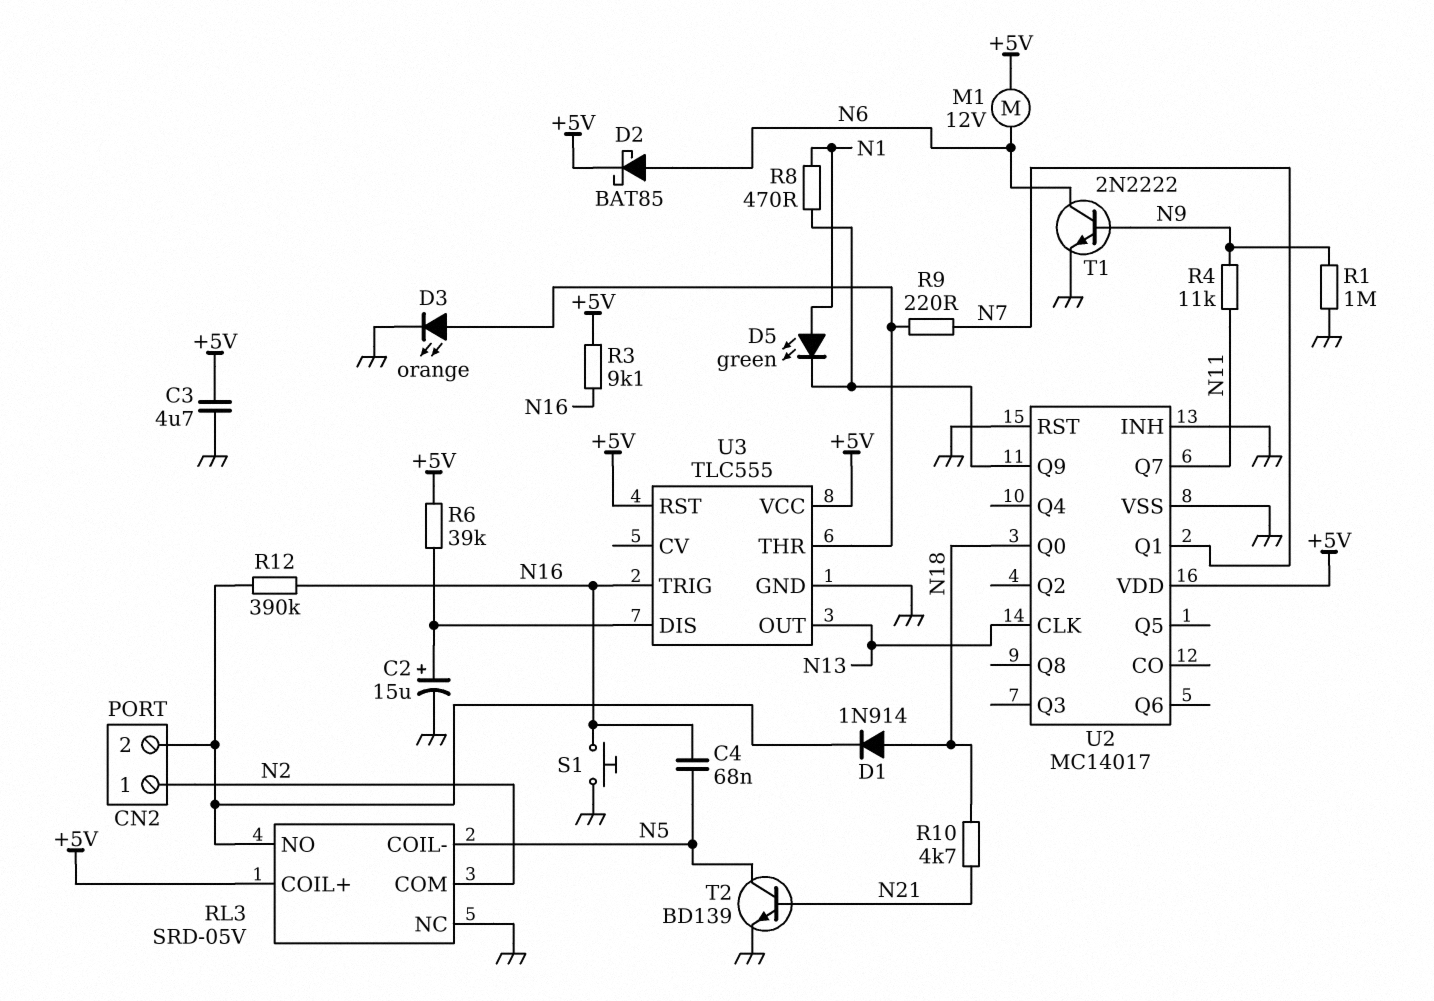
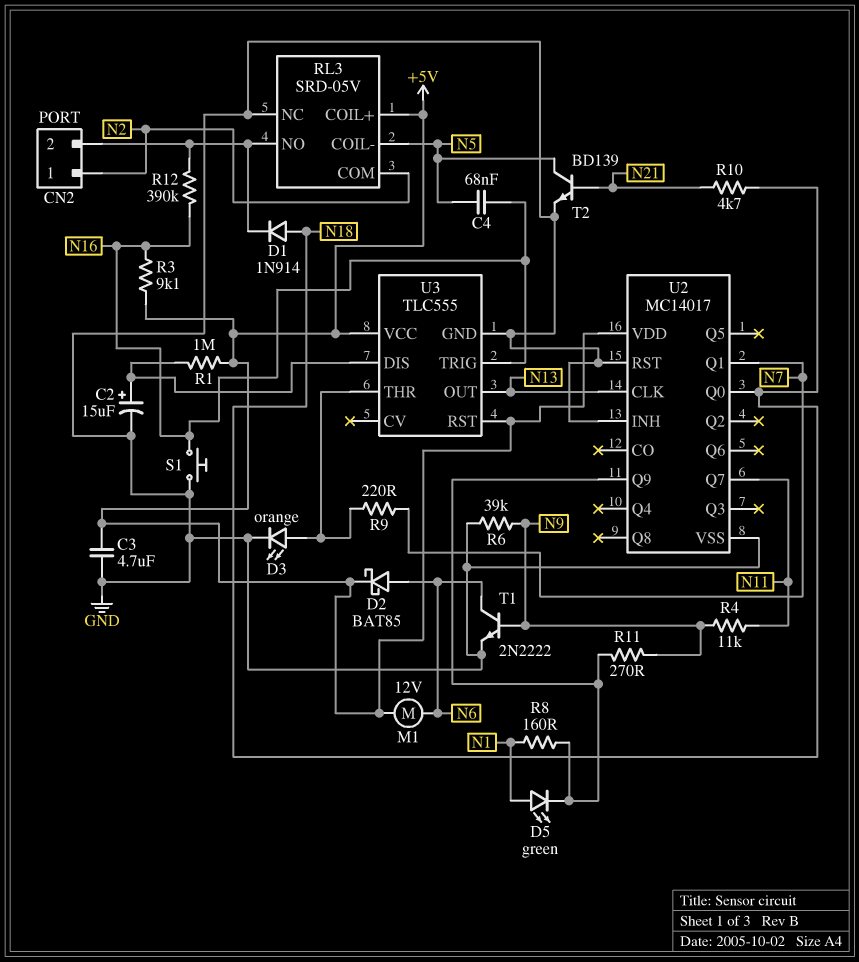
R1: 1M (GND, N9) -> 1M (+5V, U3/DIS)
R6: 39k (+5V, U3/DIS) -> 39k (GND, N9)
R8: 470 (N1, U2/Q9) -> 160 (N1, U2/Q9)
R11: none -> 270 (N9, U2/Q9)

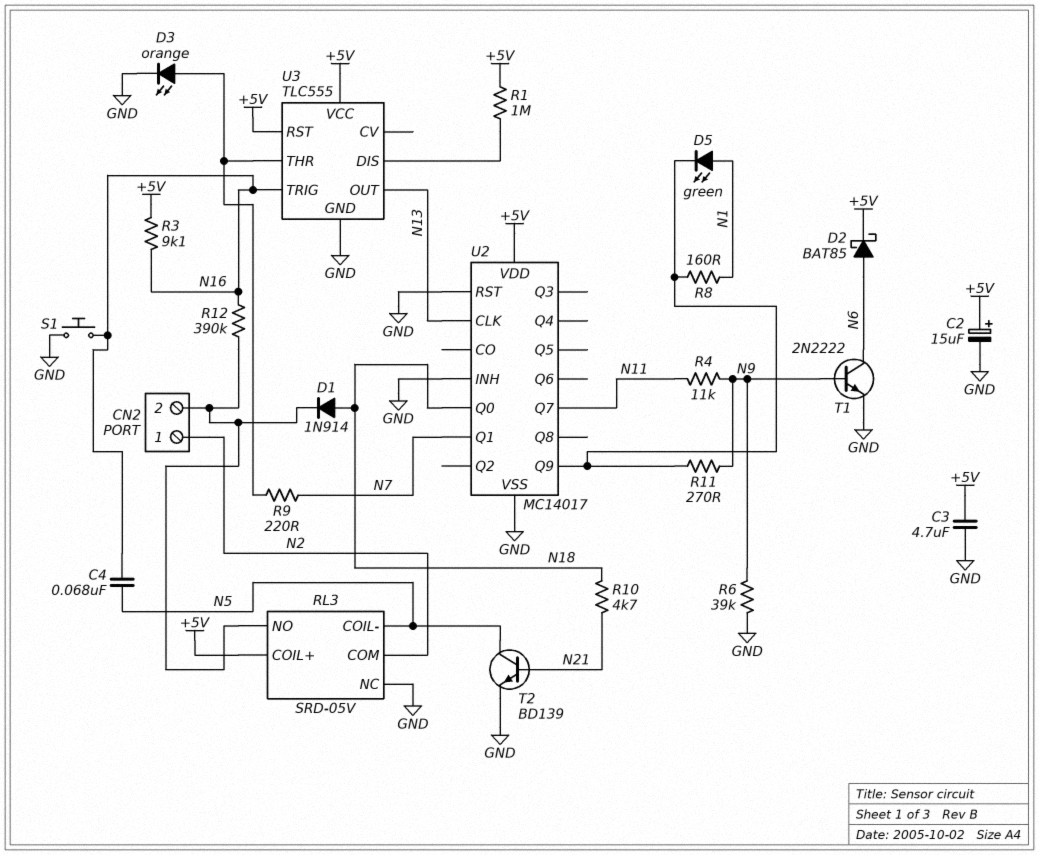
C2: 15uF (plus U3/DIS, minus GND) -> 15uF (plus +5V, minus GND)
M1: motor 12V (+5V, N6) -> none

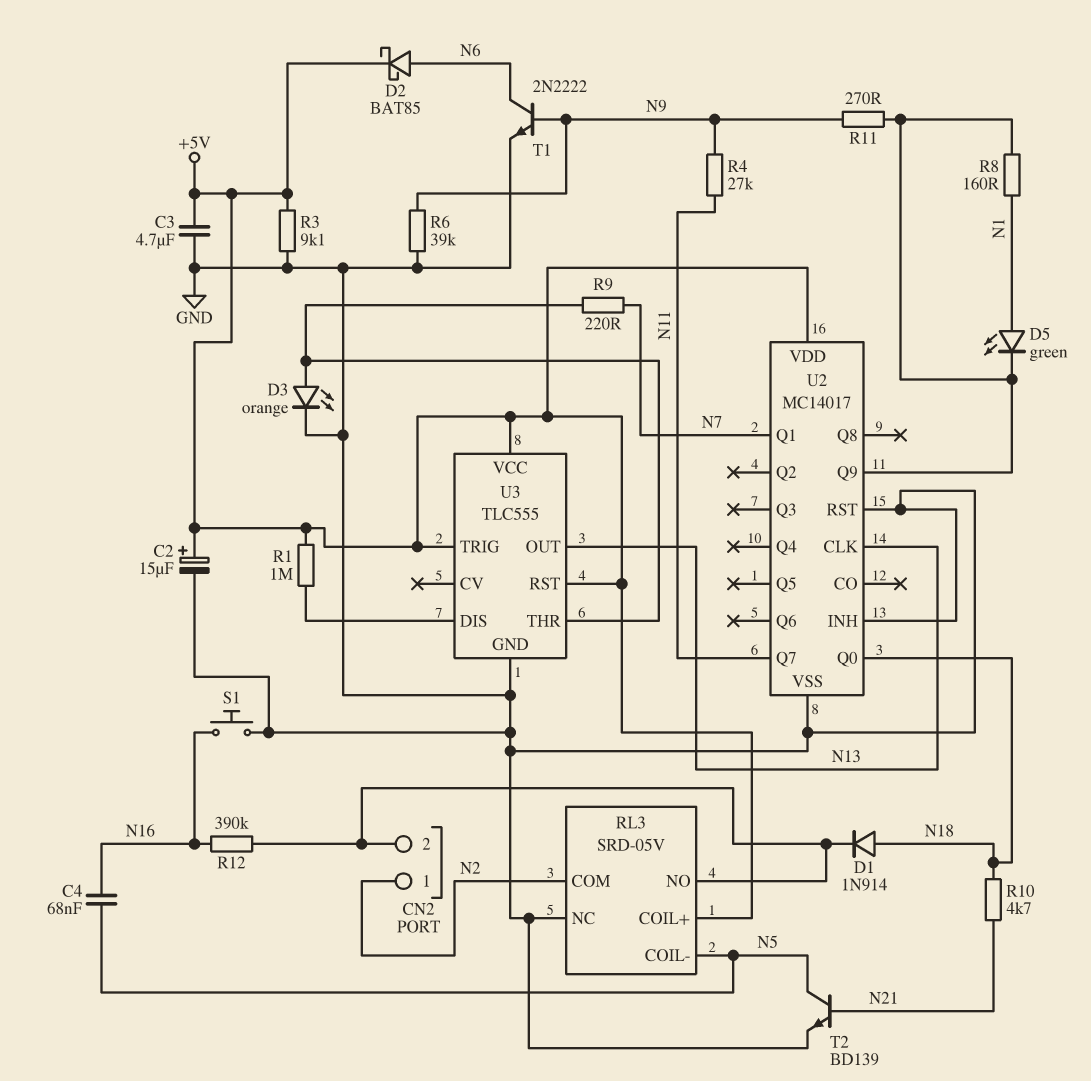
R3: 9.1k (+5V, N16) -> 9.1k (+5V, GND)
R4: 11k (N9, N11) -> 27k (N9, N11)
U3 pin TRIG: N16 -> +5V

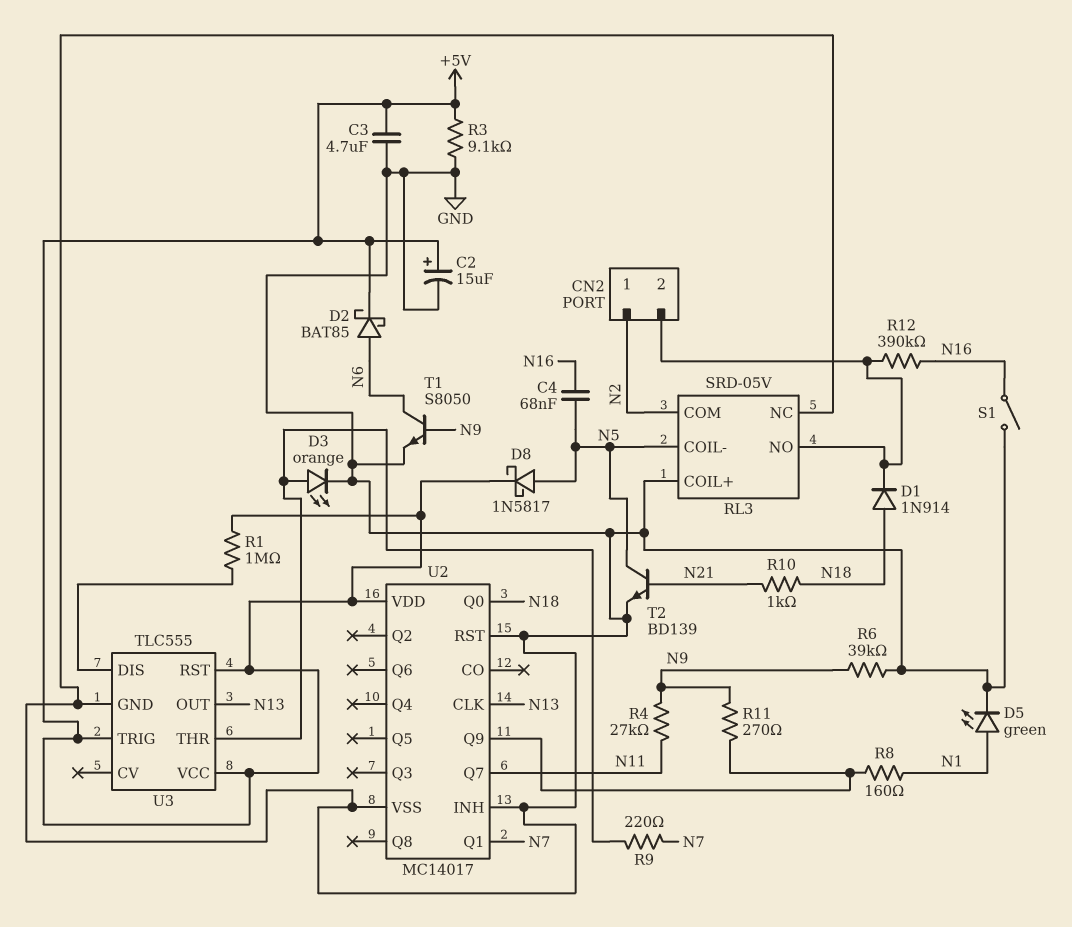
D5: LED green (A N1, K U2/Q9) -> LED green (A N1, K GND)
D8: none -> schottky 1N5817 (A N5, K +5V)
R10: 4.7k (N18, N21) -> 1k (N18, N21)
RL3 pin COIL+: +5V -> GND
S1: button (GND, N16) -> switch (GND, N16)
T1: NPN 2N2222 (B N9, C N6, E GND) -> NPN S8050 (B N9, C N6, E GND)

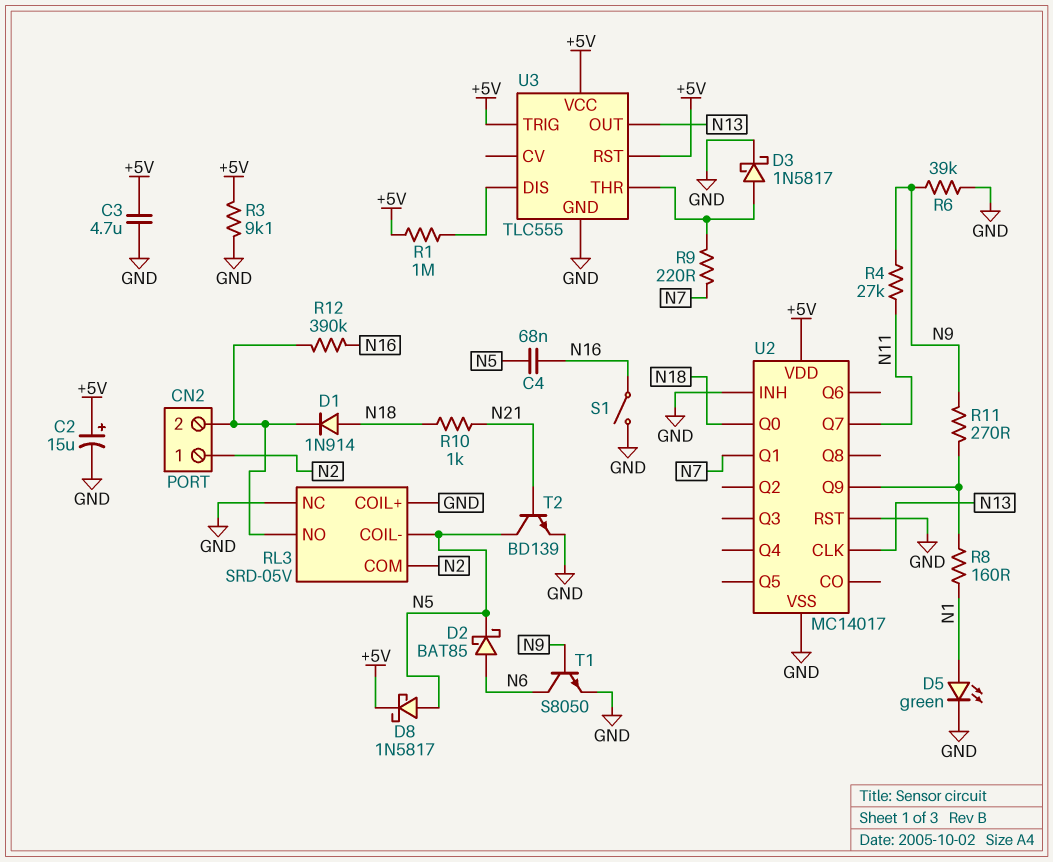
D2: schottky BAT85 (A N6, K +5V) -> schottky BAT85 (A N6, K N5)
D3: LED orange (A U3/THR, K GND) -> schottky 1N5817 (A U3/THR, K GND)

